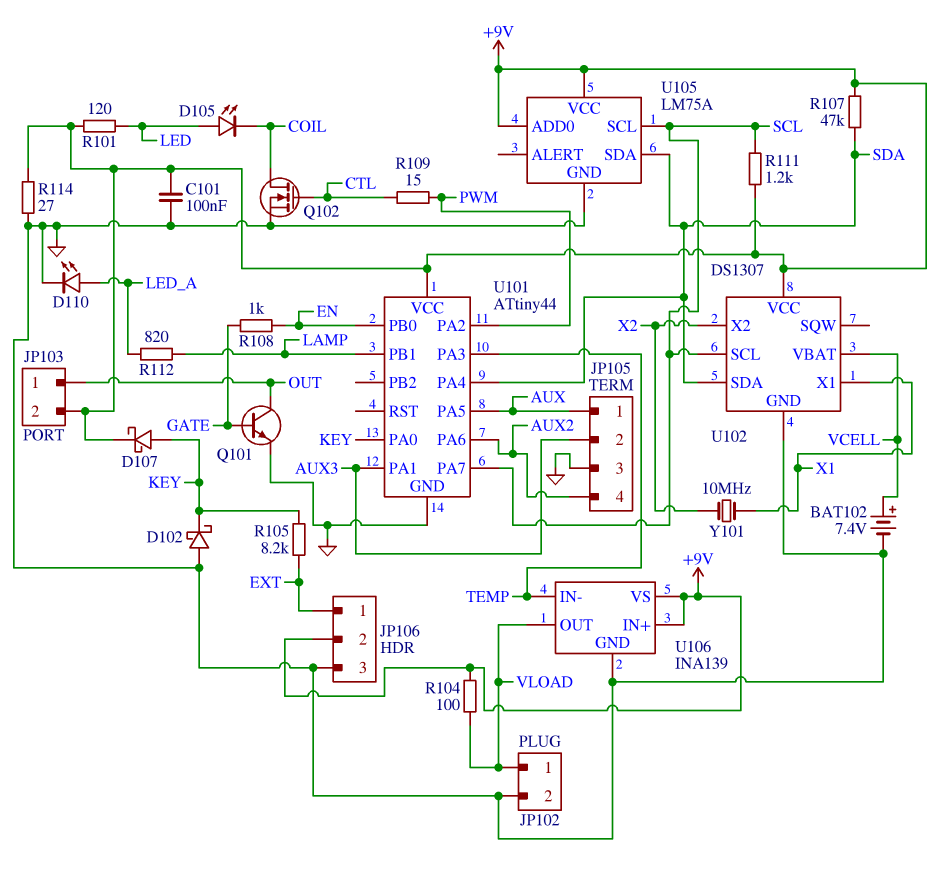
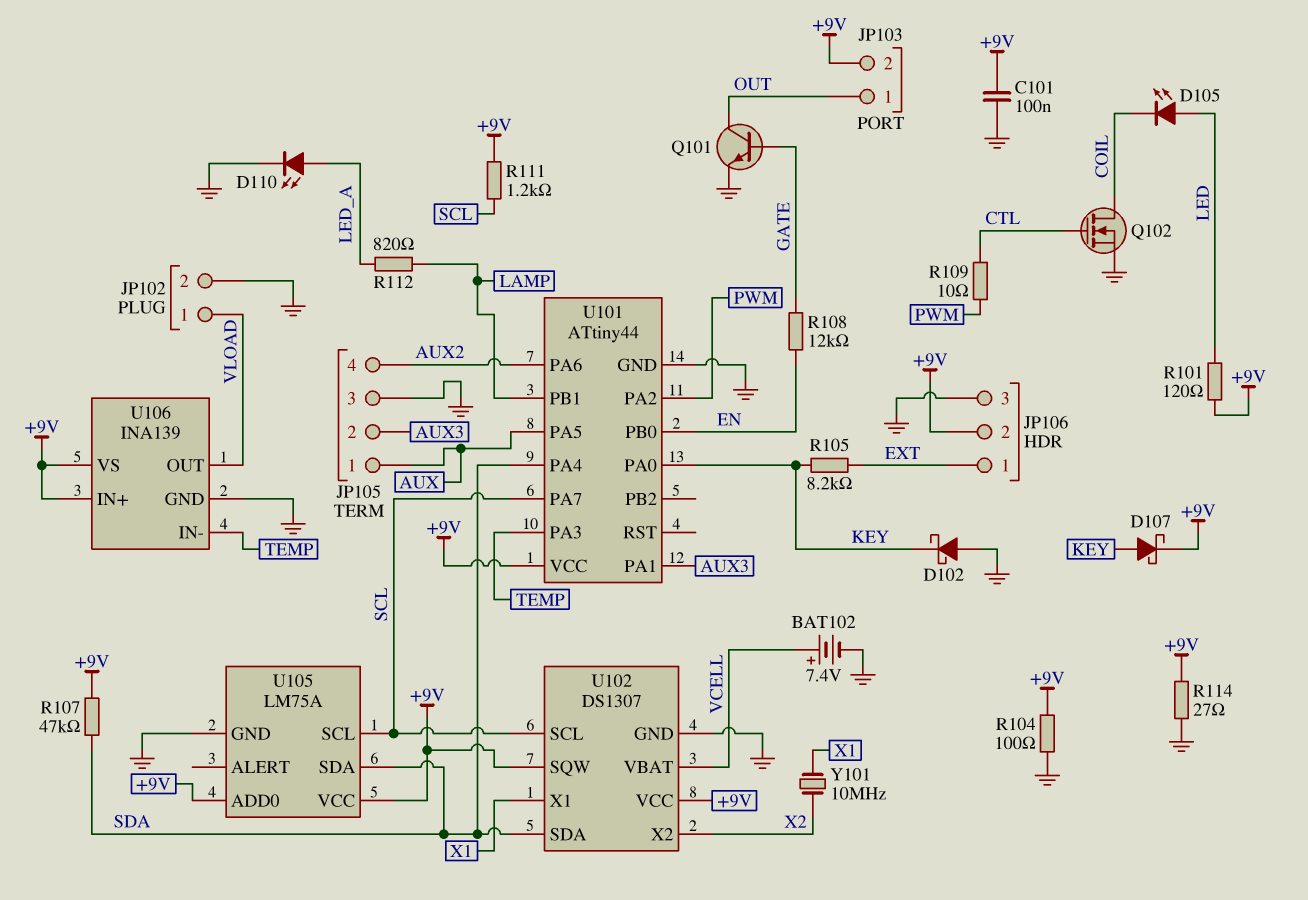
R104: 100 (+9V, VLOAD) -> 100 (+9V, GND)
R108: 1k (EN, GATE) -> 12k (EN, GATE)
R109: 15 (CTL, PWM) -> 10 (CTL, PWM)
U102 pin SQW: none -> +9V

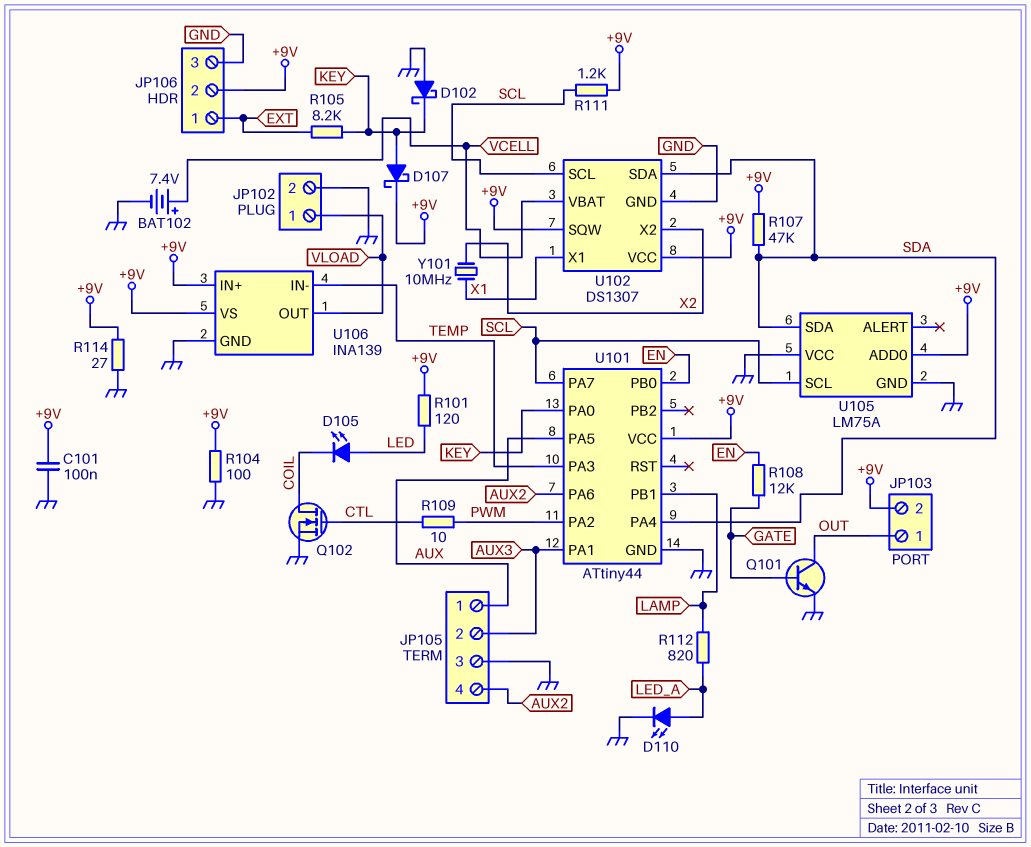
U105 pin VCC: +9V -> GND

